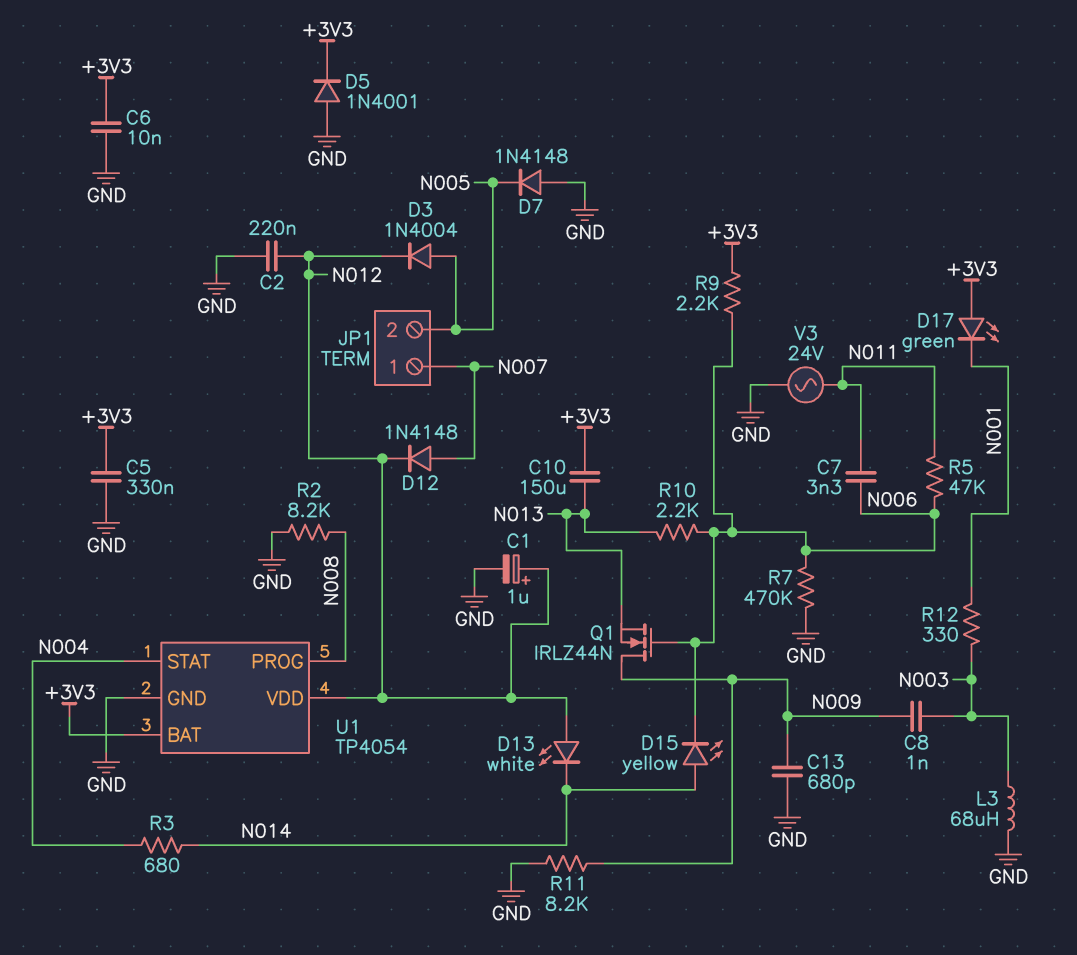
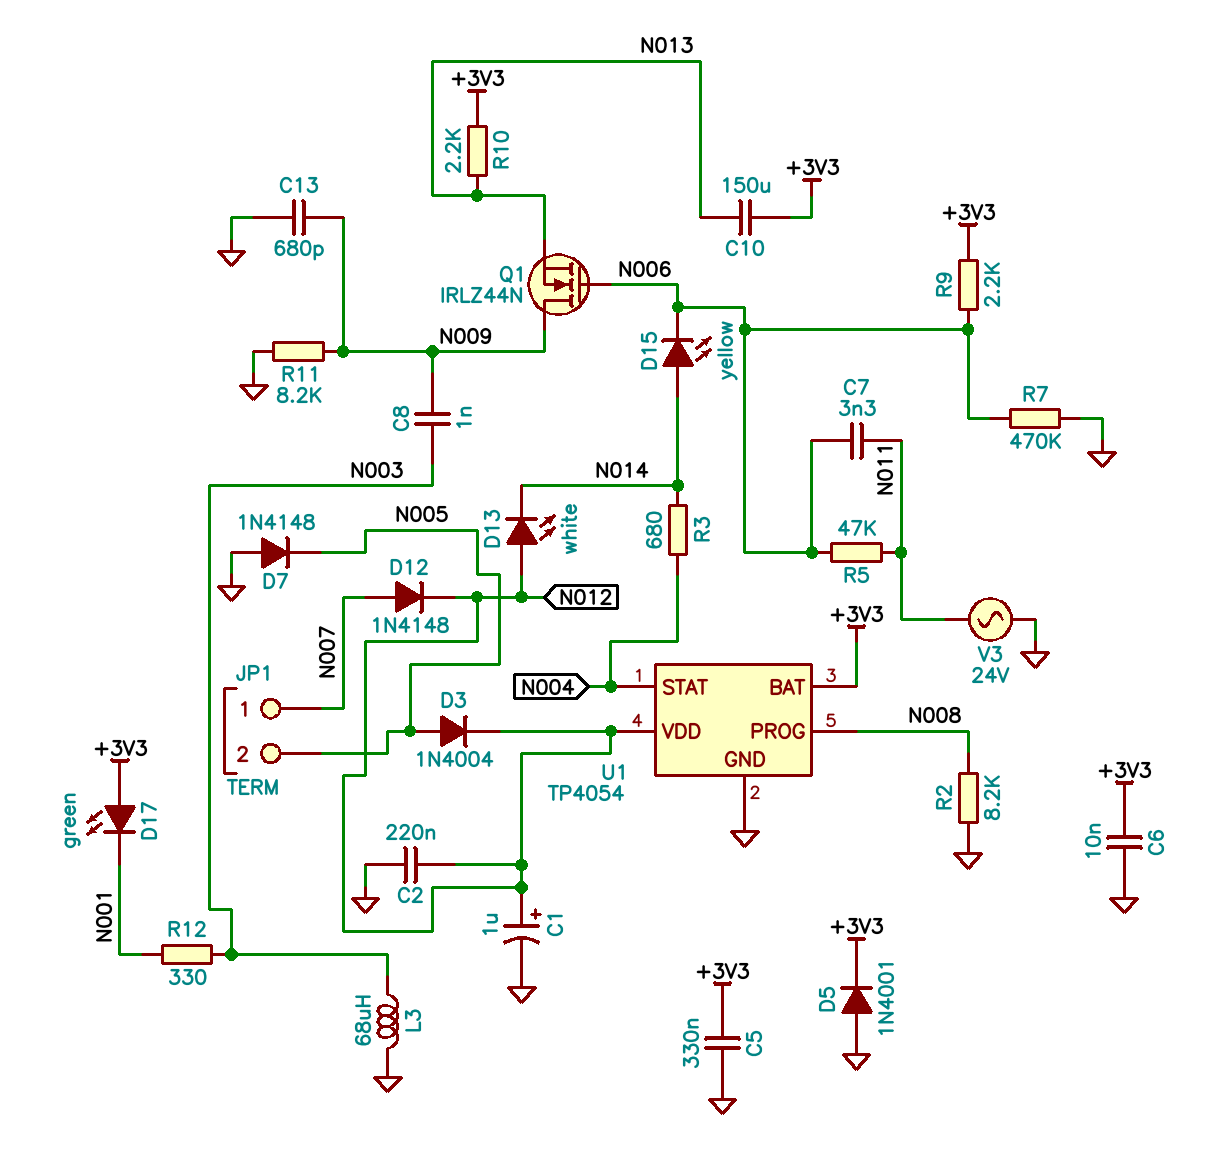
R10: 2.2k (N006, N013) -> 2.2k (+3V3, N013)

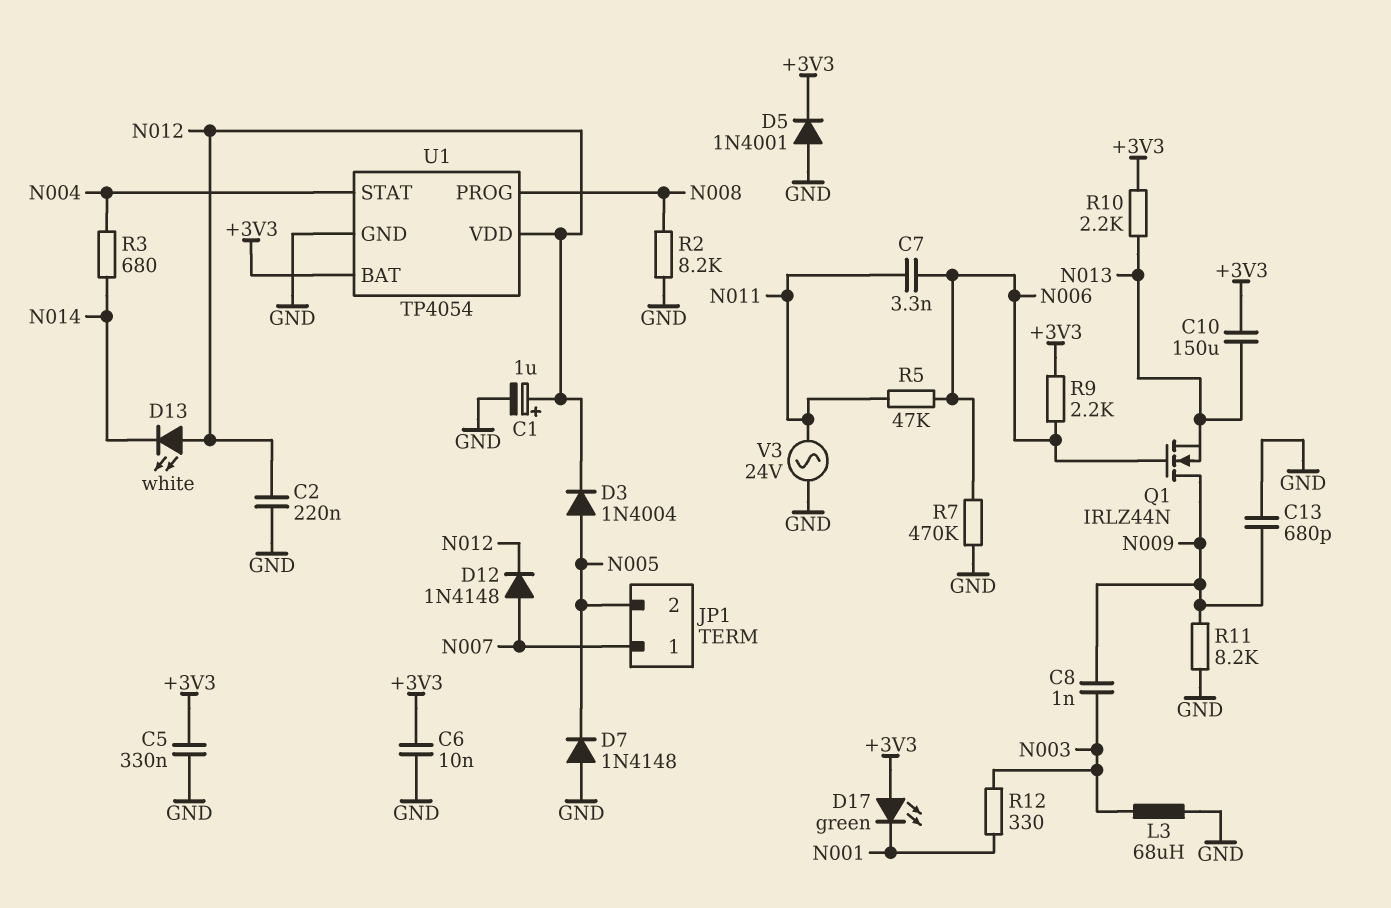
D15: LED yellow (A N014, K N006) -> none

